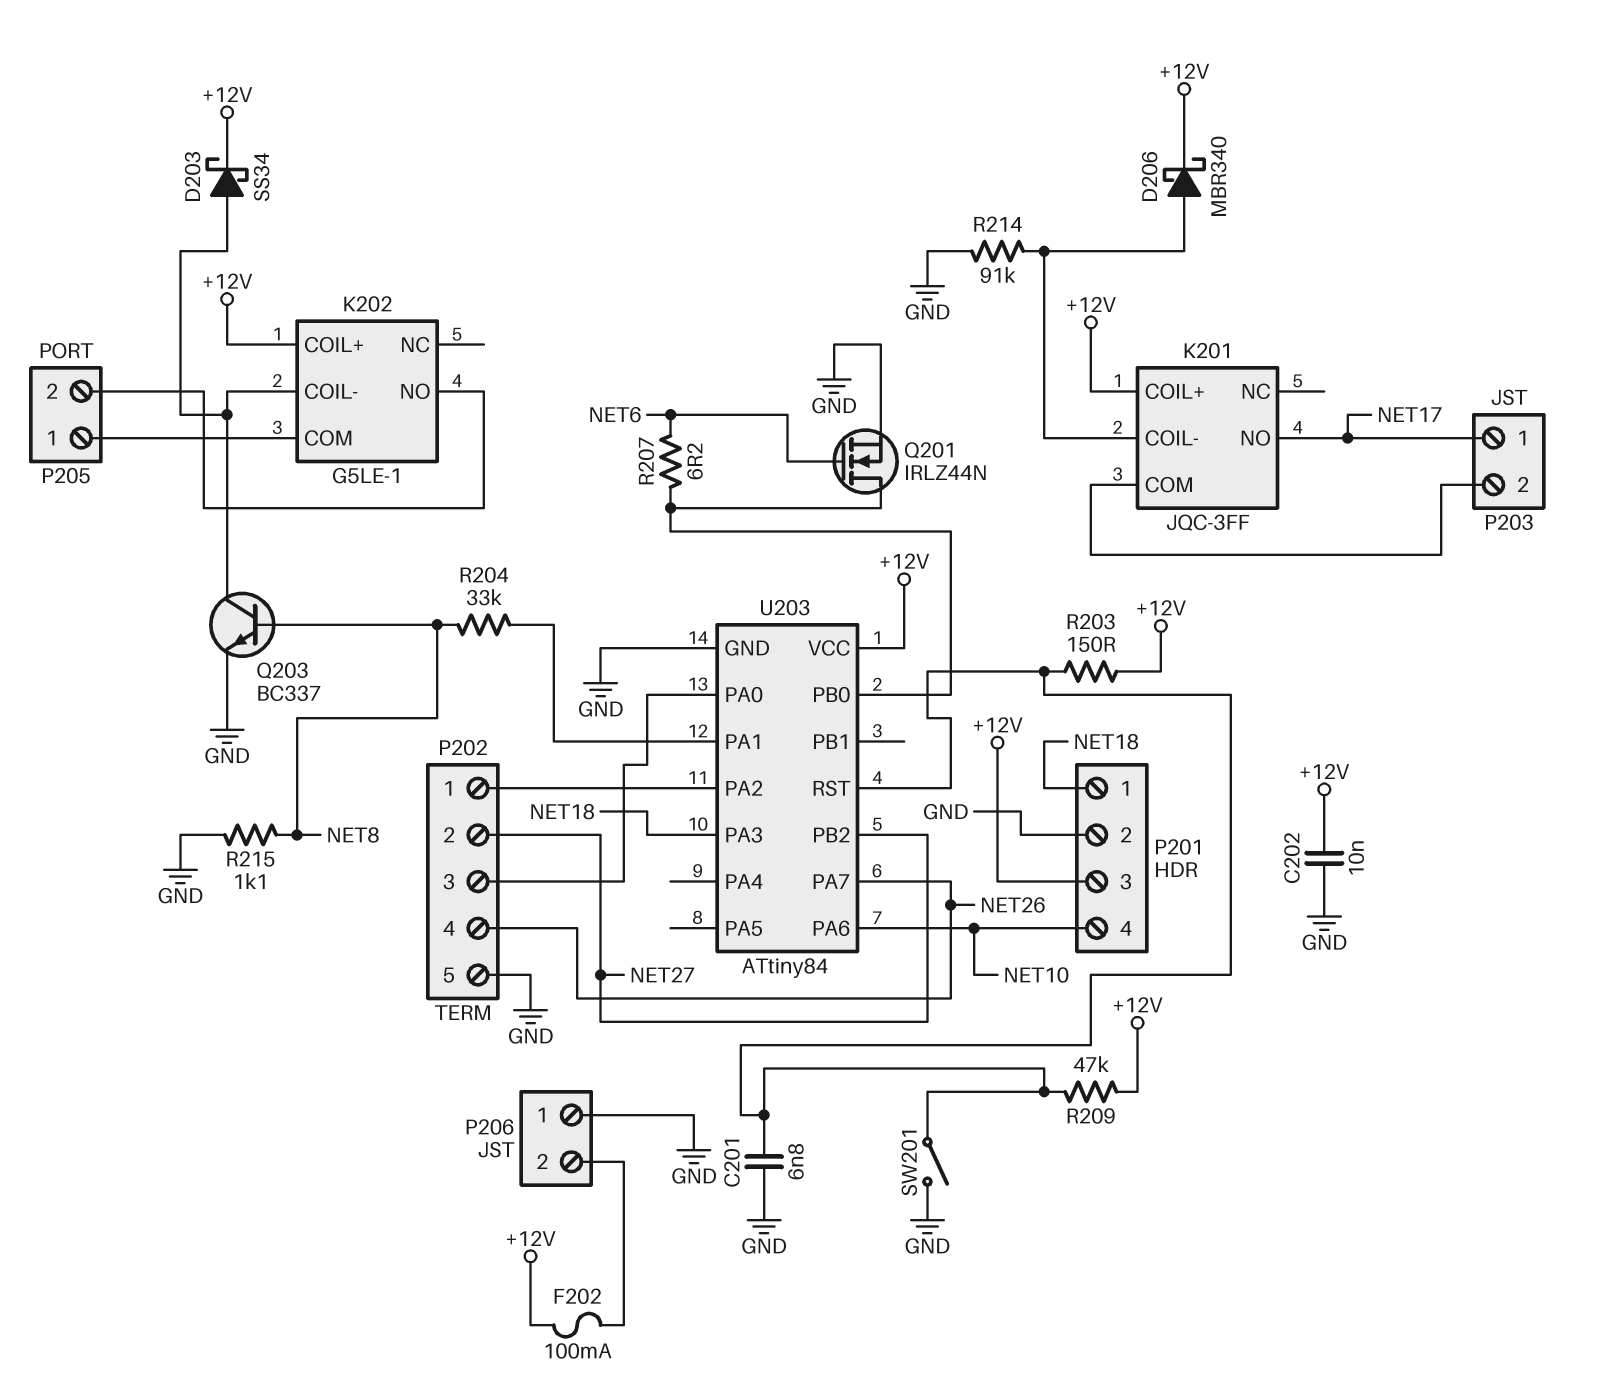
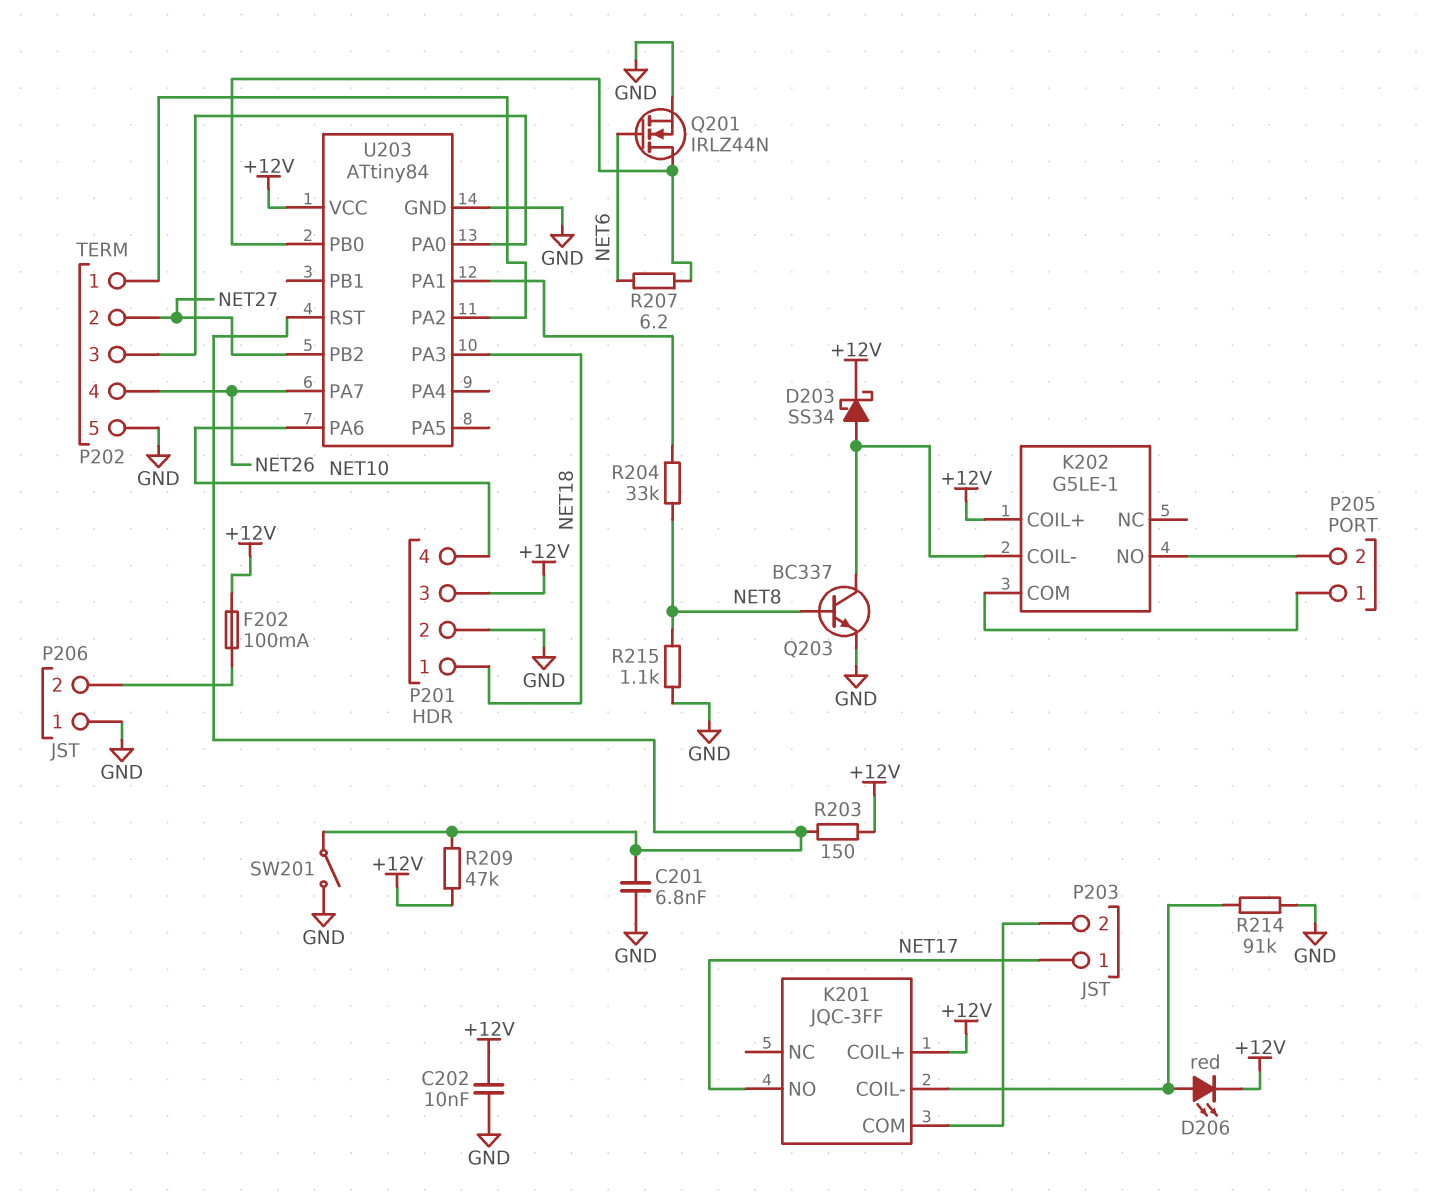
D206: schottky MBR340 (A K201/COIL-, K +12V) -> LED red (A K201/COIL-, K +12V)

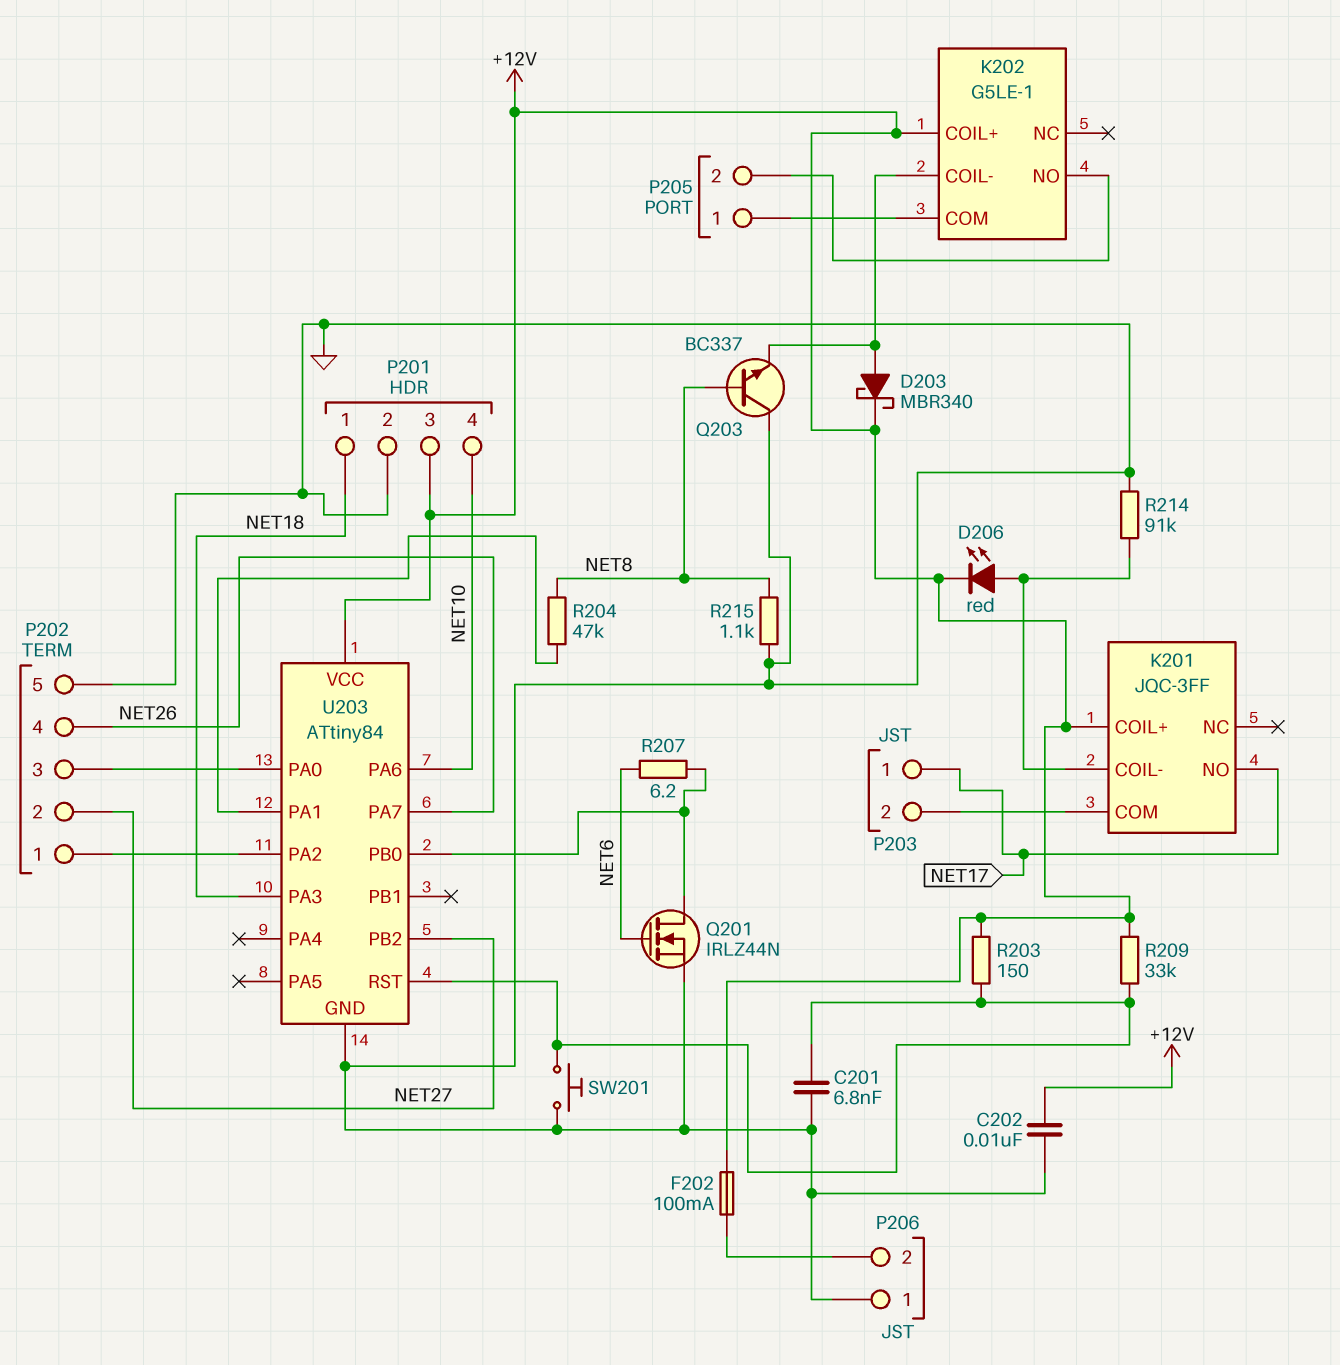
D203: schottky SS34 (A K202/COIL-, K +12V) -> schottky MBR340 (A K202/COIL-, K +12V)
Q203: NPN BC337 (B NET8, C K202/COIL-, E GND) -> NPN BC337 (B NET8, C GND, E K202/COIL-)
R204: 33k (NET8, U203/PA1) -> 47k (NET8, U203/PA1)
R209: 47k (+12V, U203/RST) -> 33k (+12V, U203/RST)
SW201: switch (GND, U203/RST) -> button (GND, U203/RST)

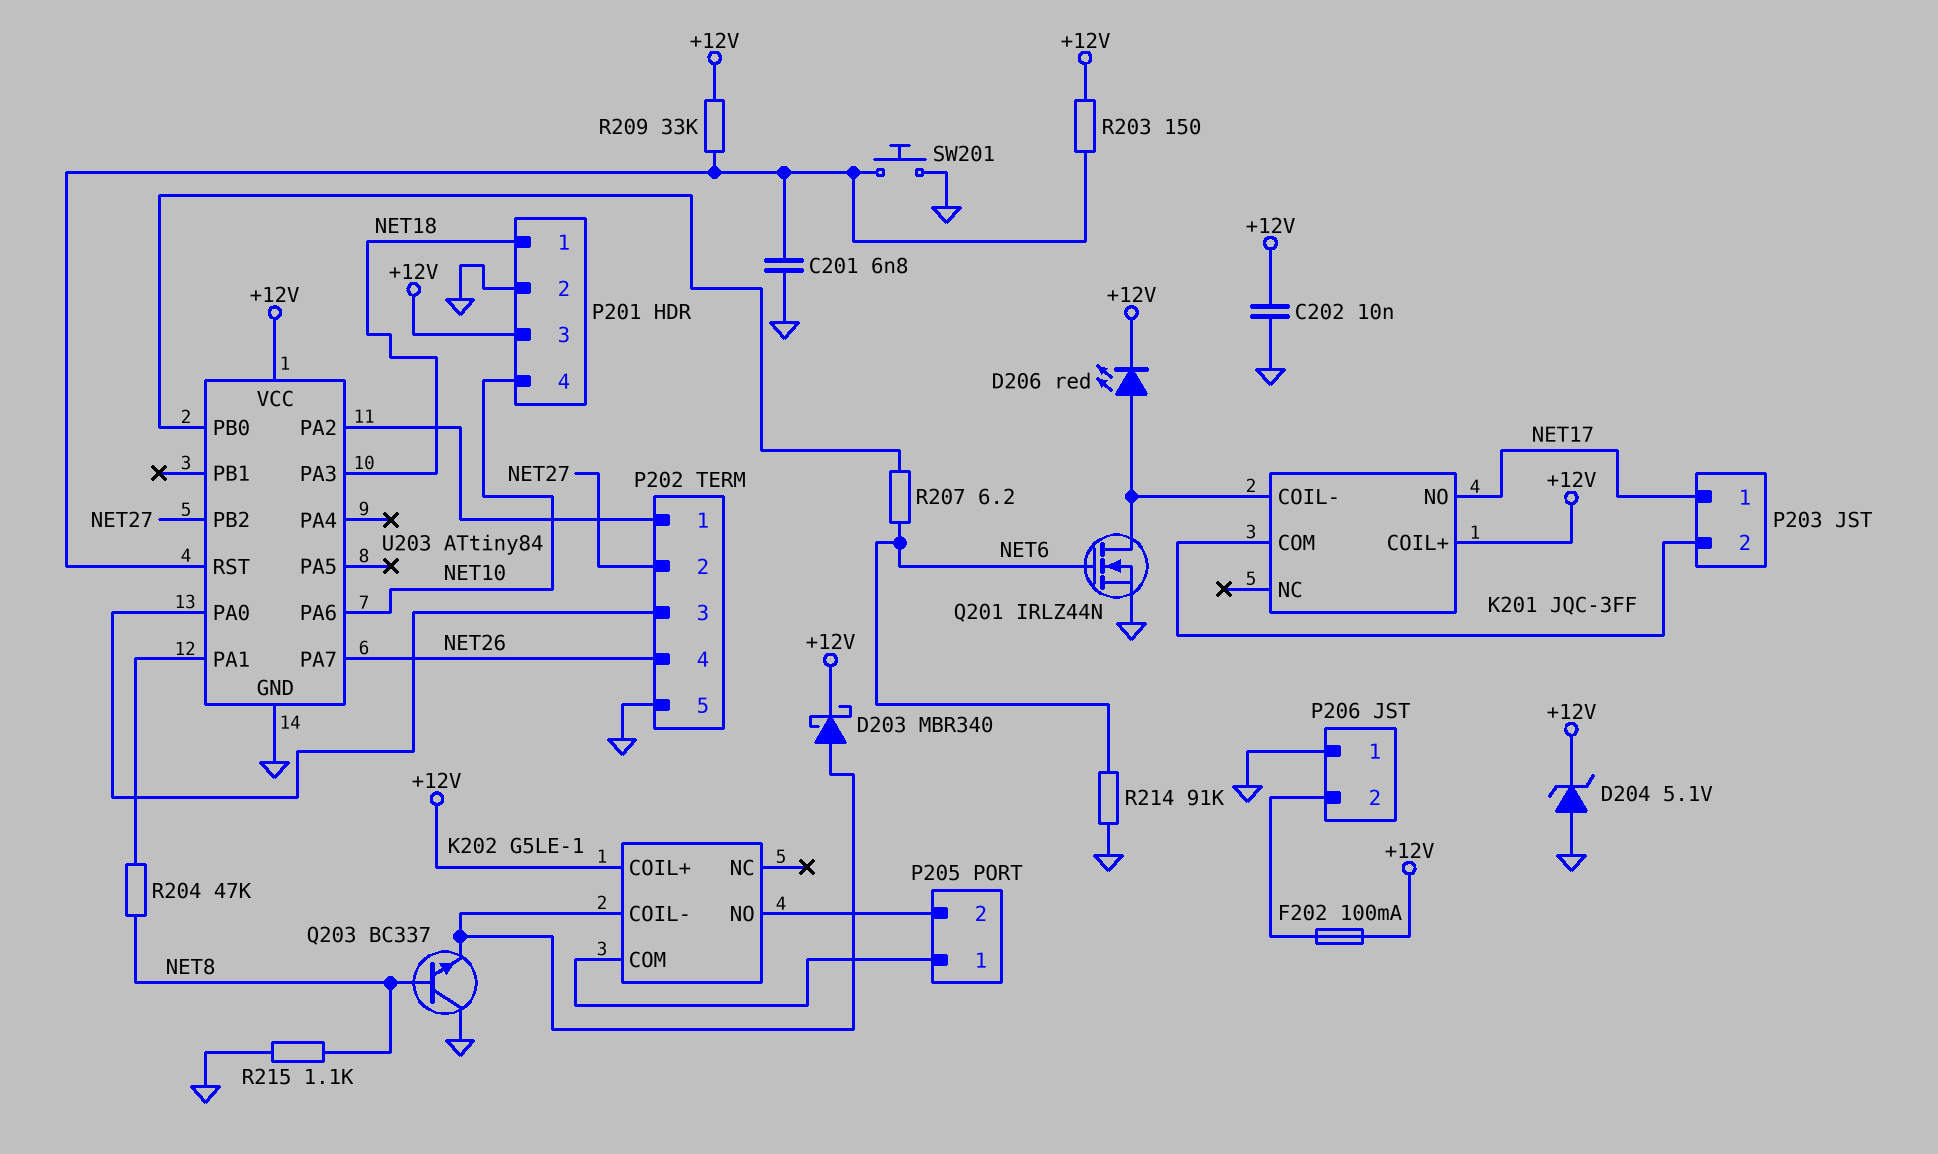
D204: none -> zener 5.1V (A GND, K +12V)
Q201: NMOS IRLZ44N (G NET6, D U203/PB0, S GND) -> NMOS IRLZ44N (G NET6, D K201/COIL-, S GND)
R214: 91k (GND, K201/COIL-) -> 91k (GND, NET6)

